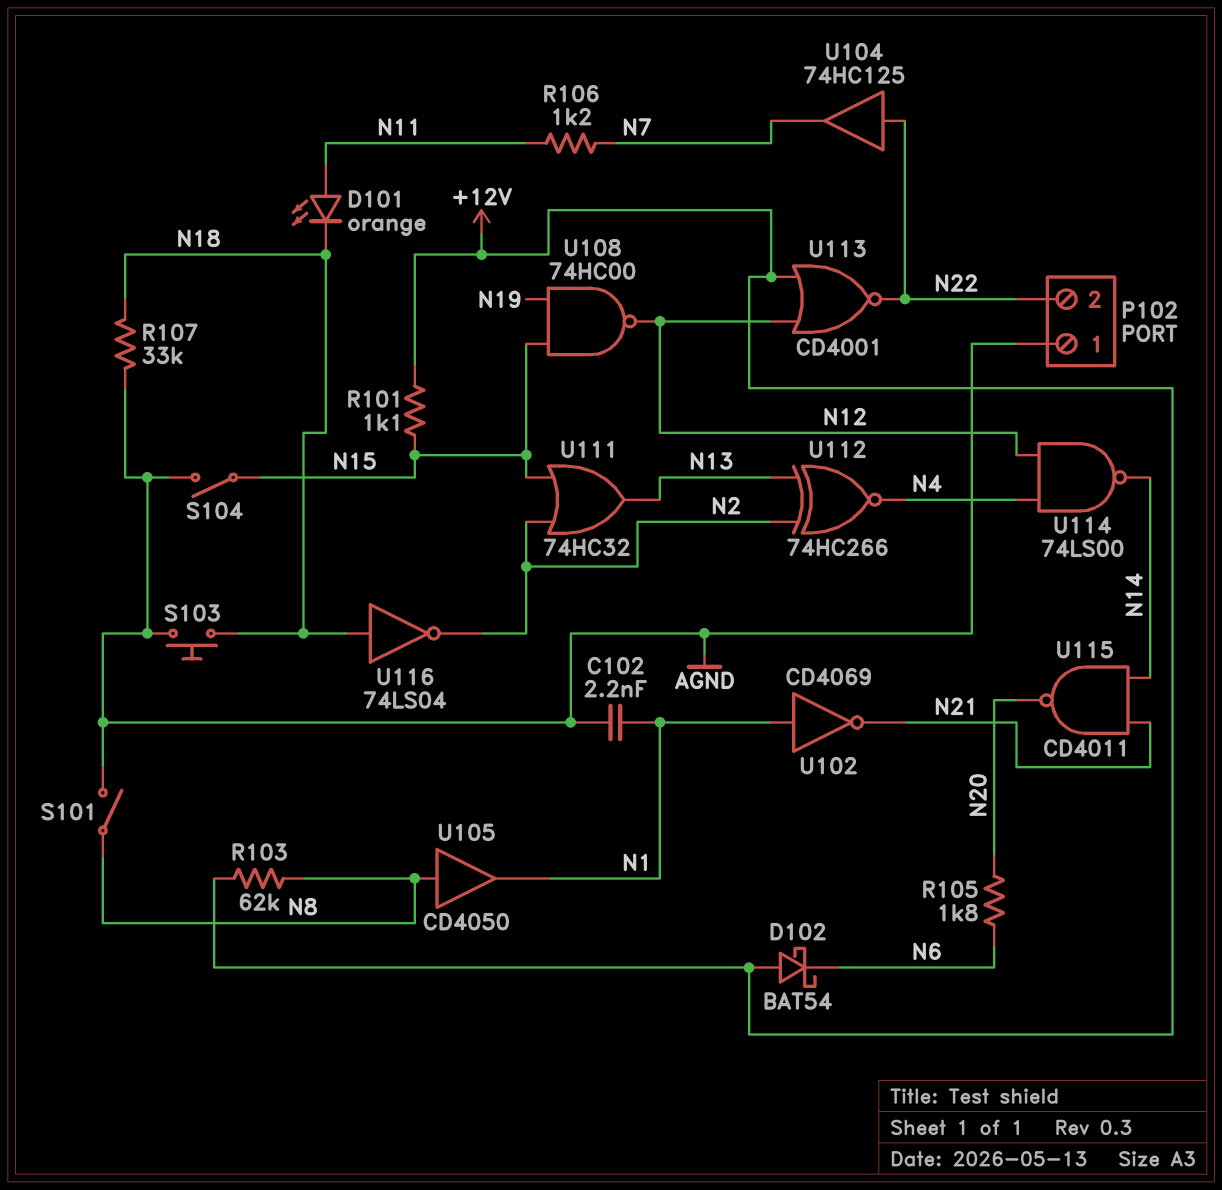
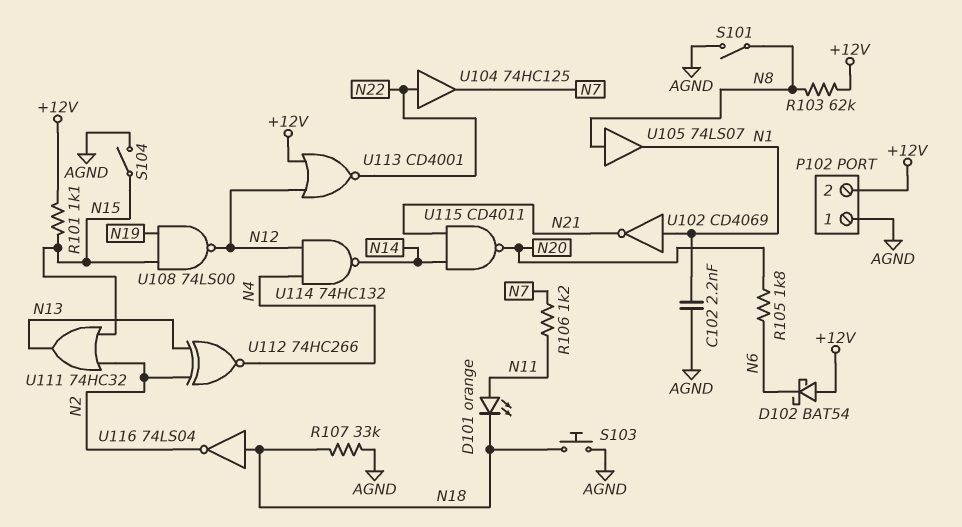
P102 pin 2: N22 -> +12V
U105: buffer CD4050 (in N8, out N1) -> buffer 74LS07 (in N8, out N1)
U108: NAND 74HC00 (in N15, in N19, out N12) -> NAND 74LS00 (in N15, in N19, out N12)
U114: NAND 74LS00 (in N4, in N12, out N14) -> NAND 74HC132 (in N4, in N12, out N14)

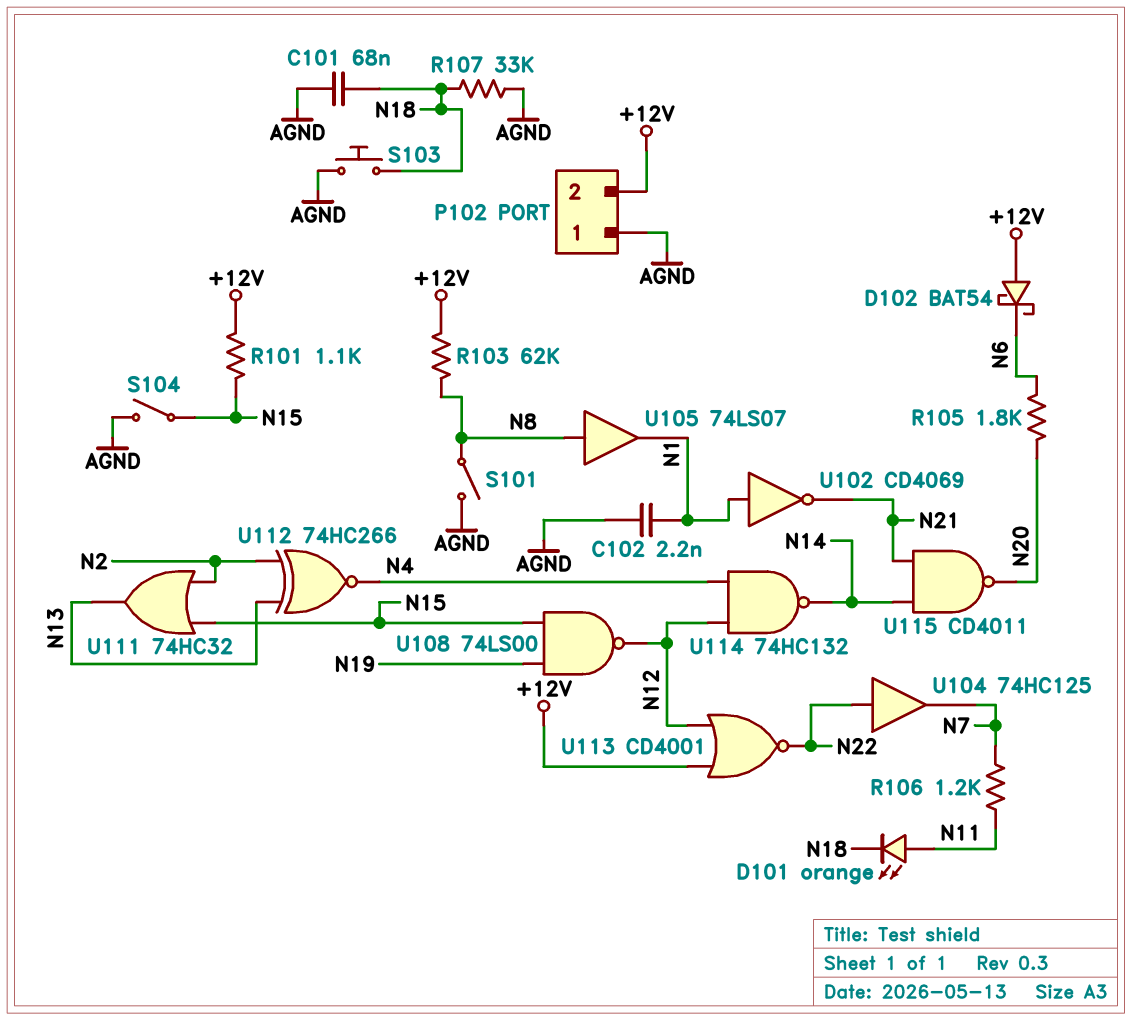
C101: none -> 68nF (AGND, N18)
U116: NOT 74LS04 (in N18, out N2) -> none

